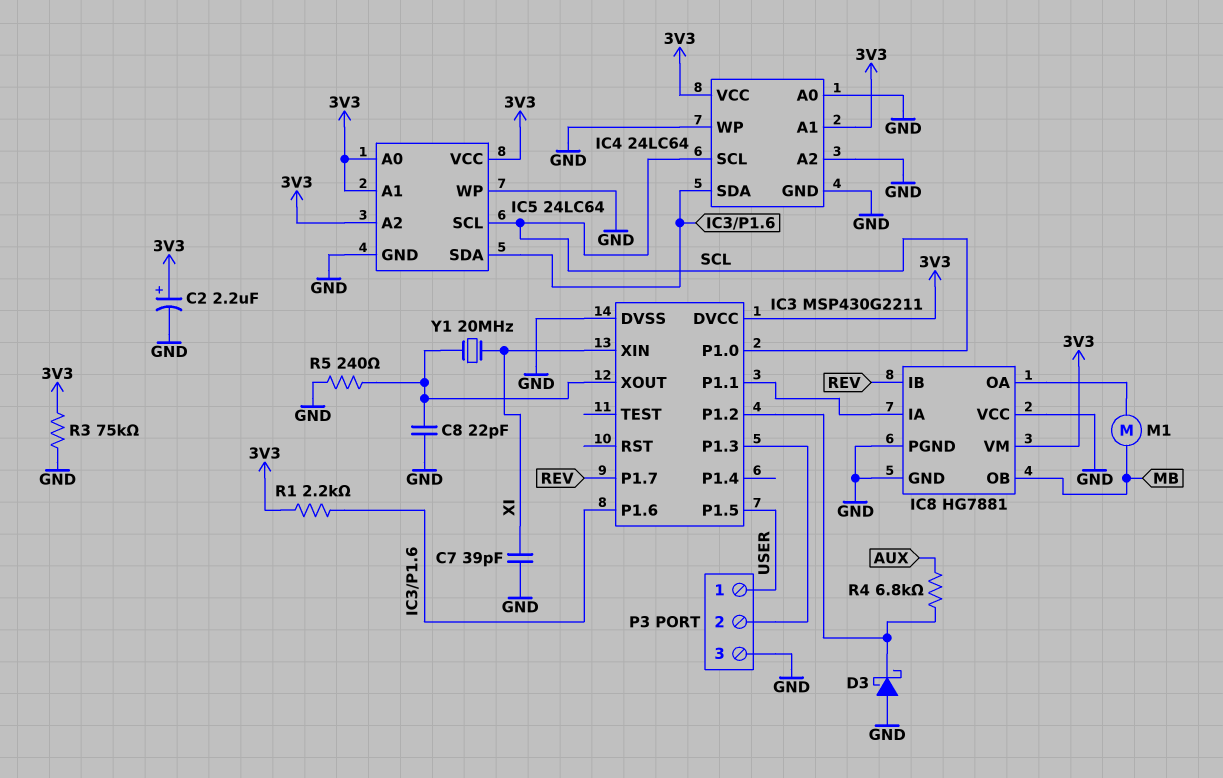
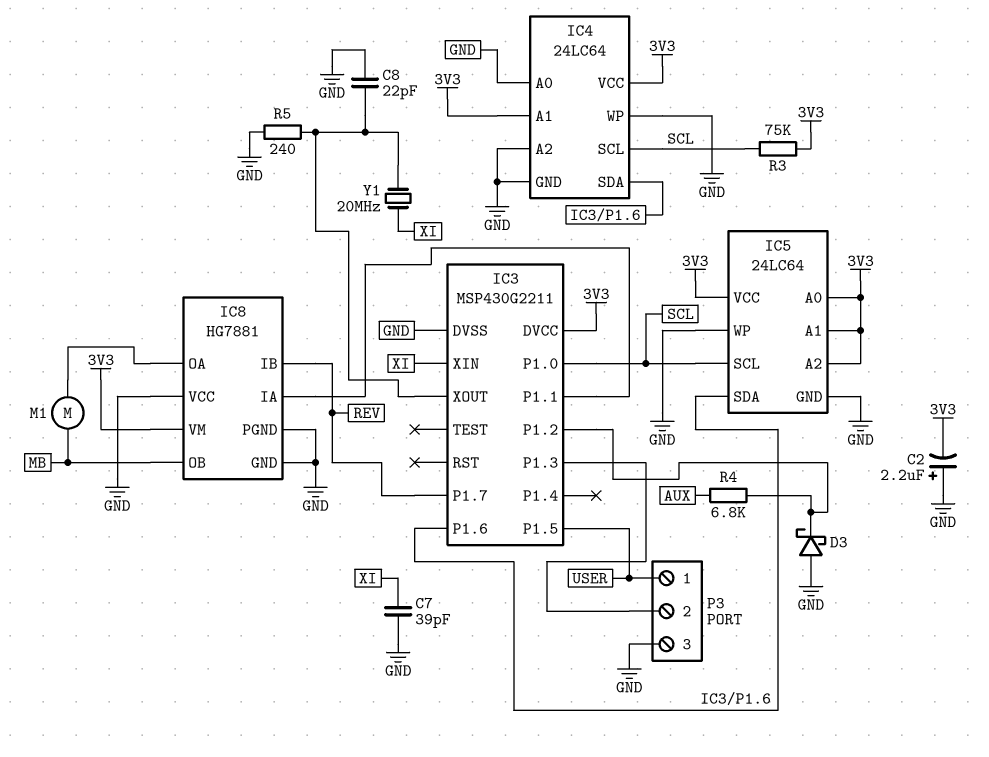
C2: 2.2uF (plus 3V3, minus GND) -> 2.2uF (plus GND, minus 3V3)
R1: 2.2k (3V3, IC3/P1.6) -> none
R3: 75k (3V3, GND) -> 75k (3V3, SCL)

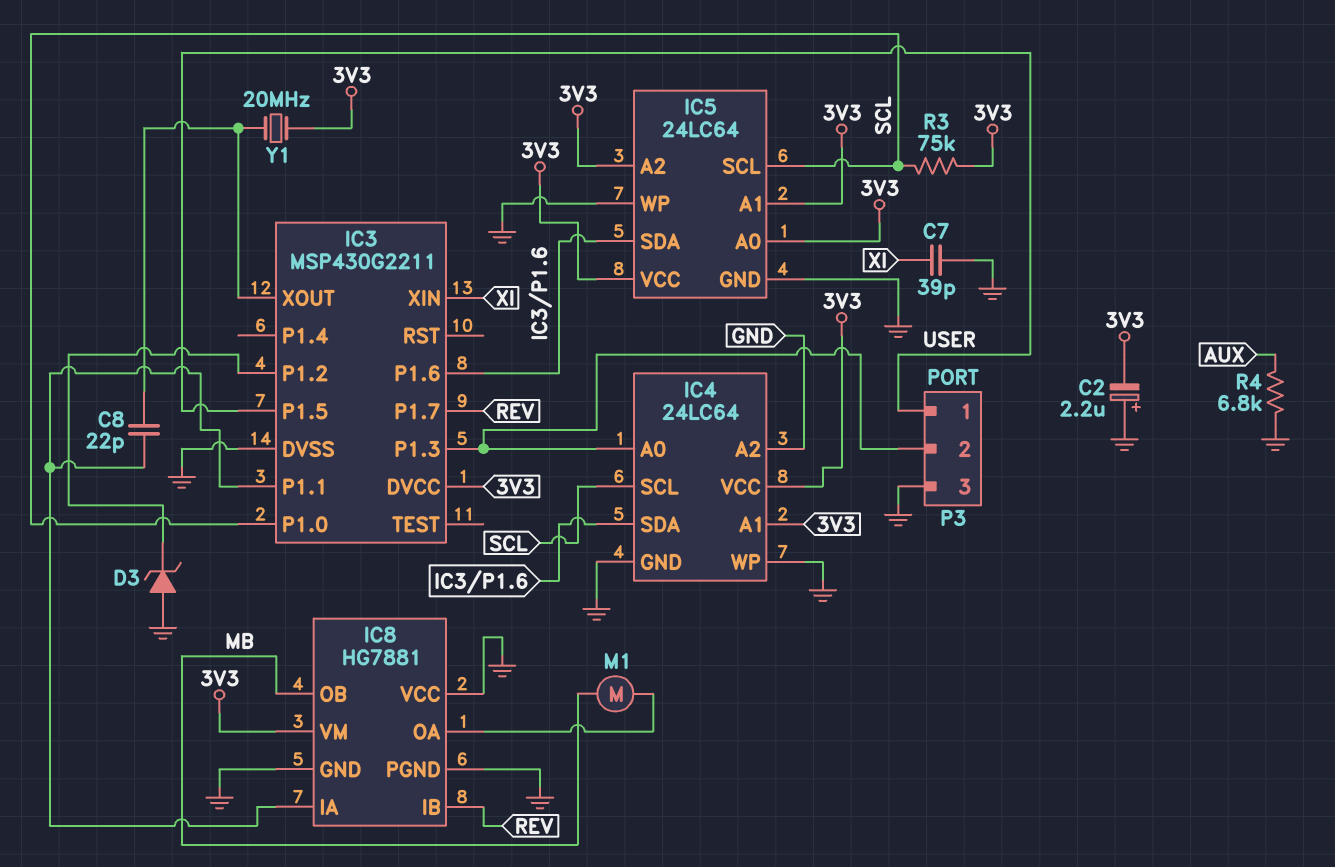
C8: 22pF (GND, IC3/XOUT) -> 22pF (IC3/P1.1, IC3/XOUT)
D3: schottky (A GND, K IC3/P1.2) -> zener (A GND, K IC3/P1.2)
IC4 pin A0: GND -> IC3/P1.3
R4: 6.8k (AUX, IC3/P1.2) -> 6.8k (AUX, GND)
R5: 240 (GND, IC3/XOUT) -> none
Y1: 20MHz (IC3/XOUT, XI) -> 20MHz (3V3, IC3/XOUT)

